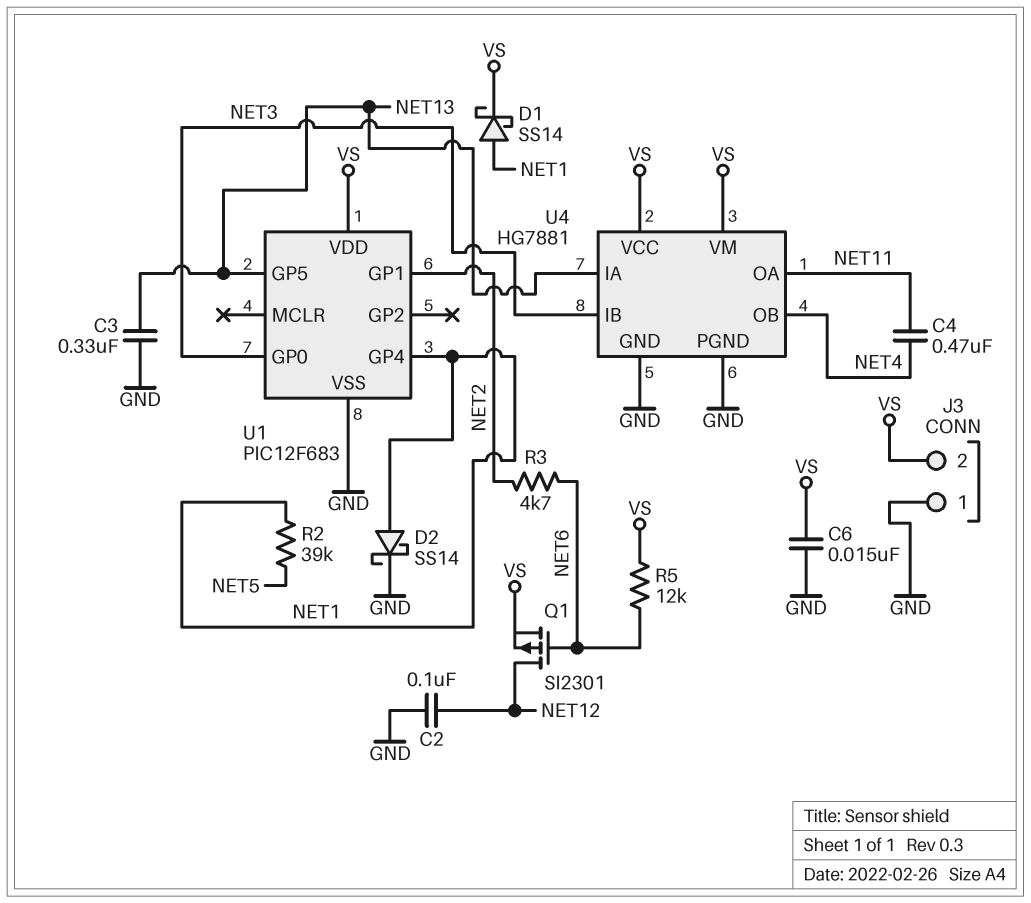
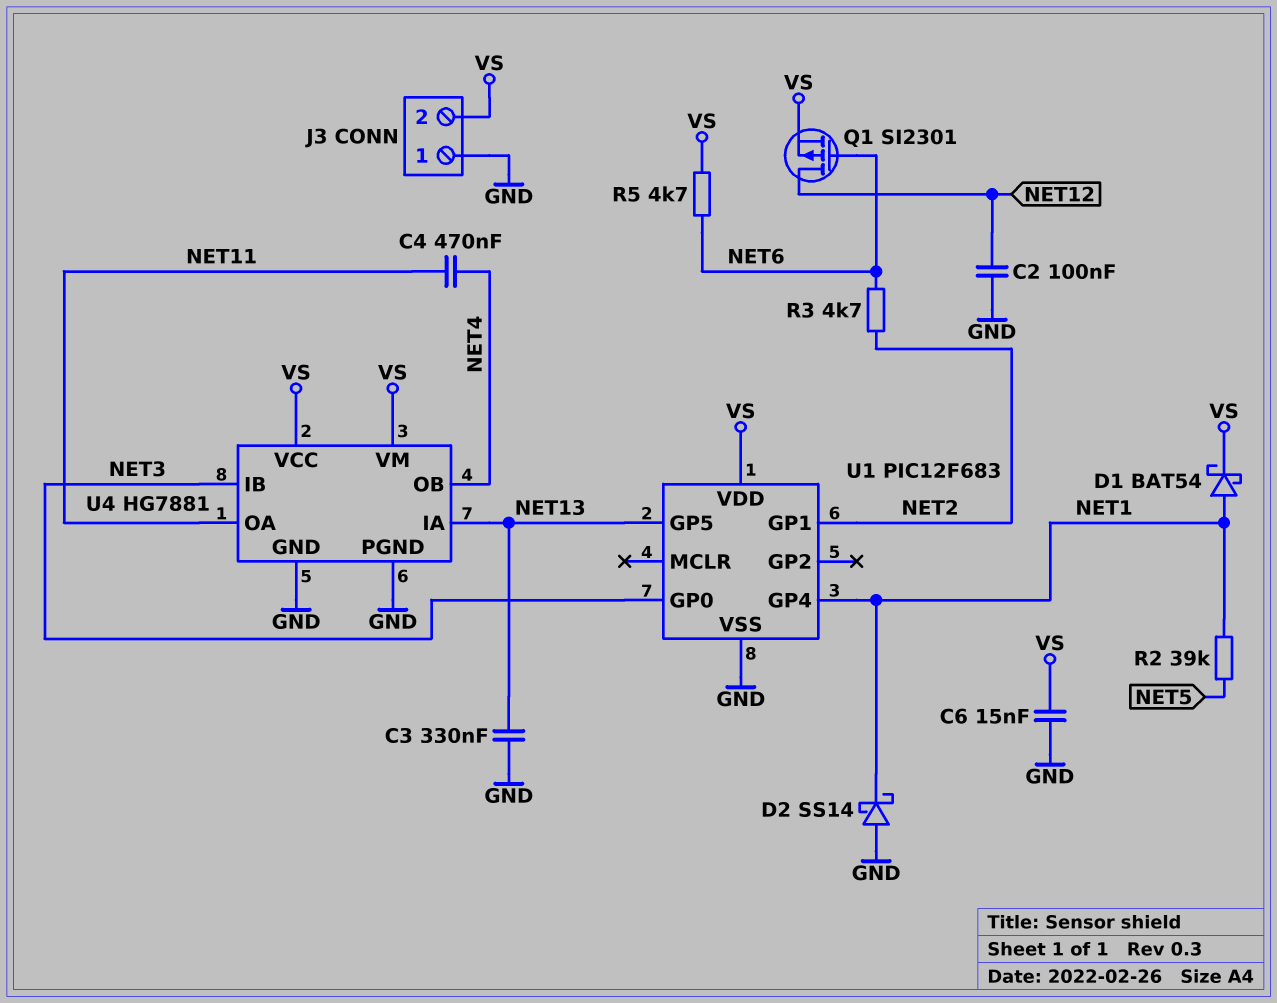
D1: schottky SS14 (A NET1, K VS) -> schottky BAT54 (A NET1, K VS)
D2: schottky SS14 (A NET1, K GND) -> schottky SS14 (A GND, K NET1)
R5: 12k (NET6, VS) -> 4.7k (NET6, VS)

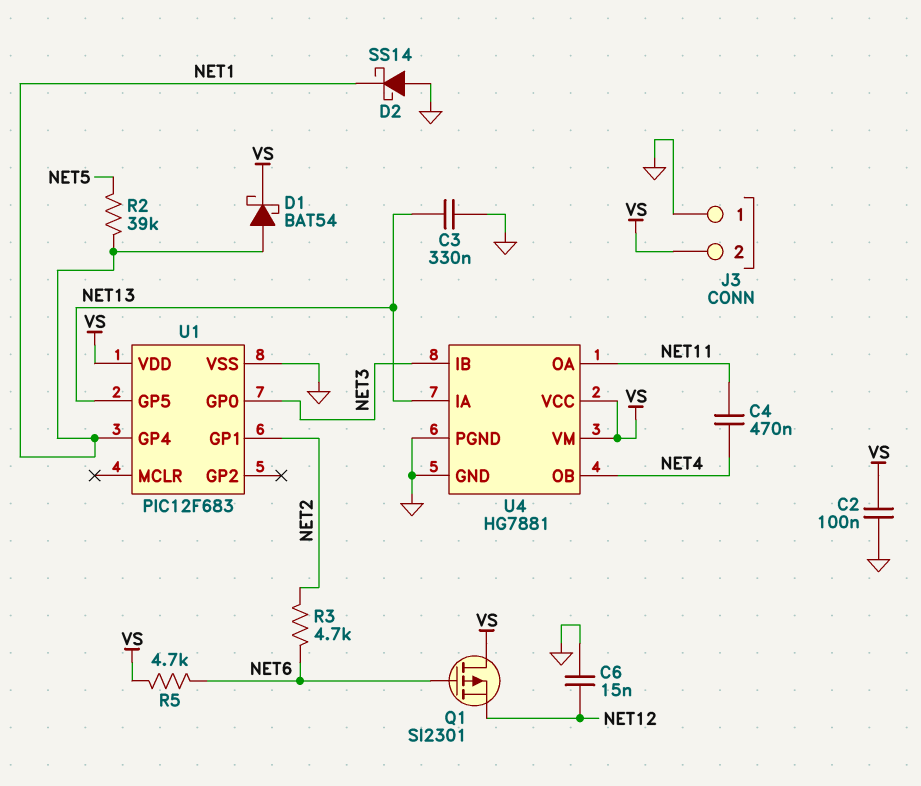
C2: 100nF (GND, NET12) -> 100nF (GND, VS)
C6: 15nF (GND, VS) -> 15nF (GND, NET12)
Q1: PMOS SI2301 (G NET6, D NET12, S VS) -> PMOS SI2301 (G NET6, D VS, S NET12)

